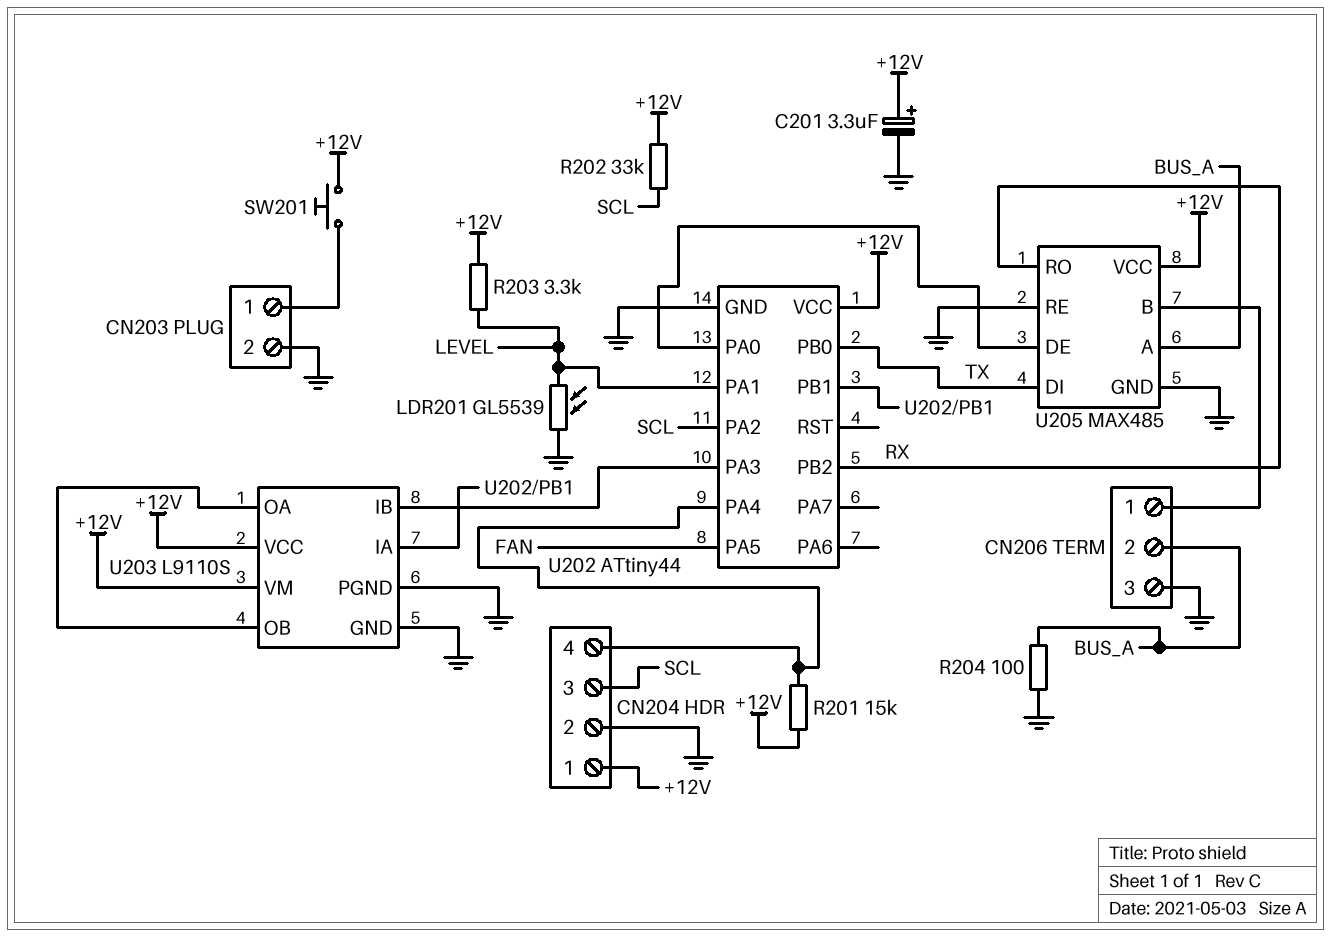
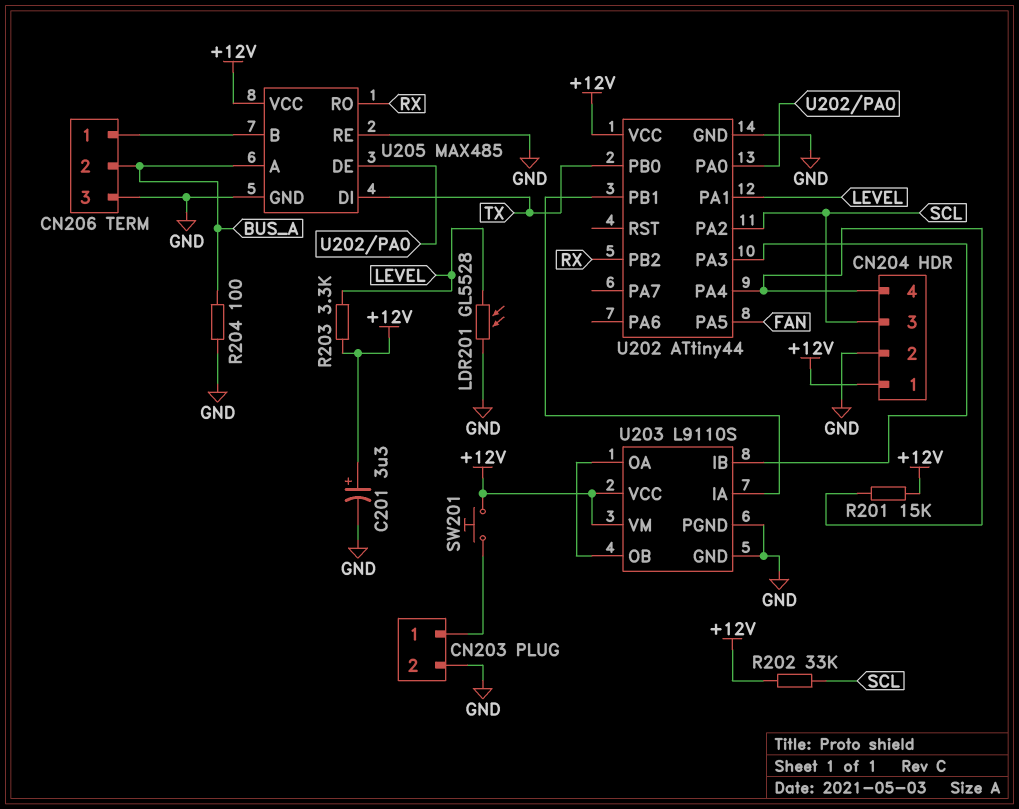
LDR201: GL5539 (GND, LEVEL) -> GL5528 (GND, LEVEL)

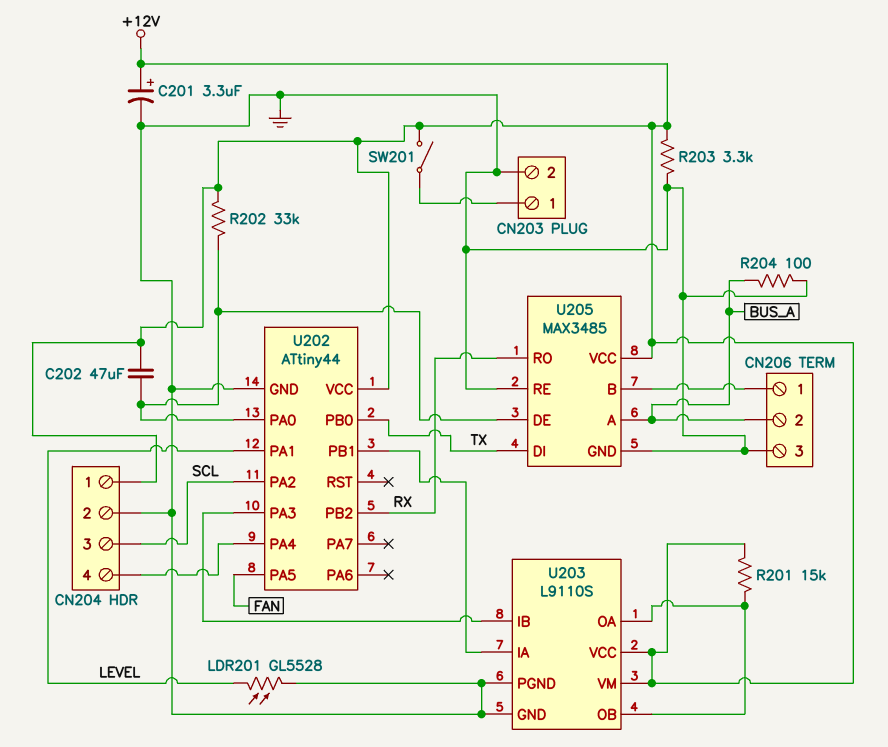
C202: none -> 47uF (+12V, U202/PA0)
R201: 15k (+12V, CN204/4) -> 15k (+12V, U203/OA)
R202: 33k (+12V, SCL) -> 33k (+12V, U202/PA0)
R203: 3.3k (+12V, LEVEL) -> 3.3k (+12V, GND)
SW201: button (+12V, CN203/1) -> switch (+12V, CN203/1)
U205: MAX485 -> MAX3485

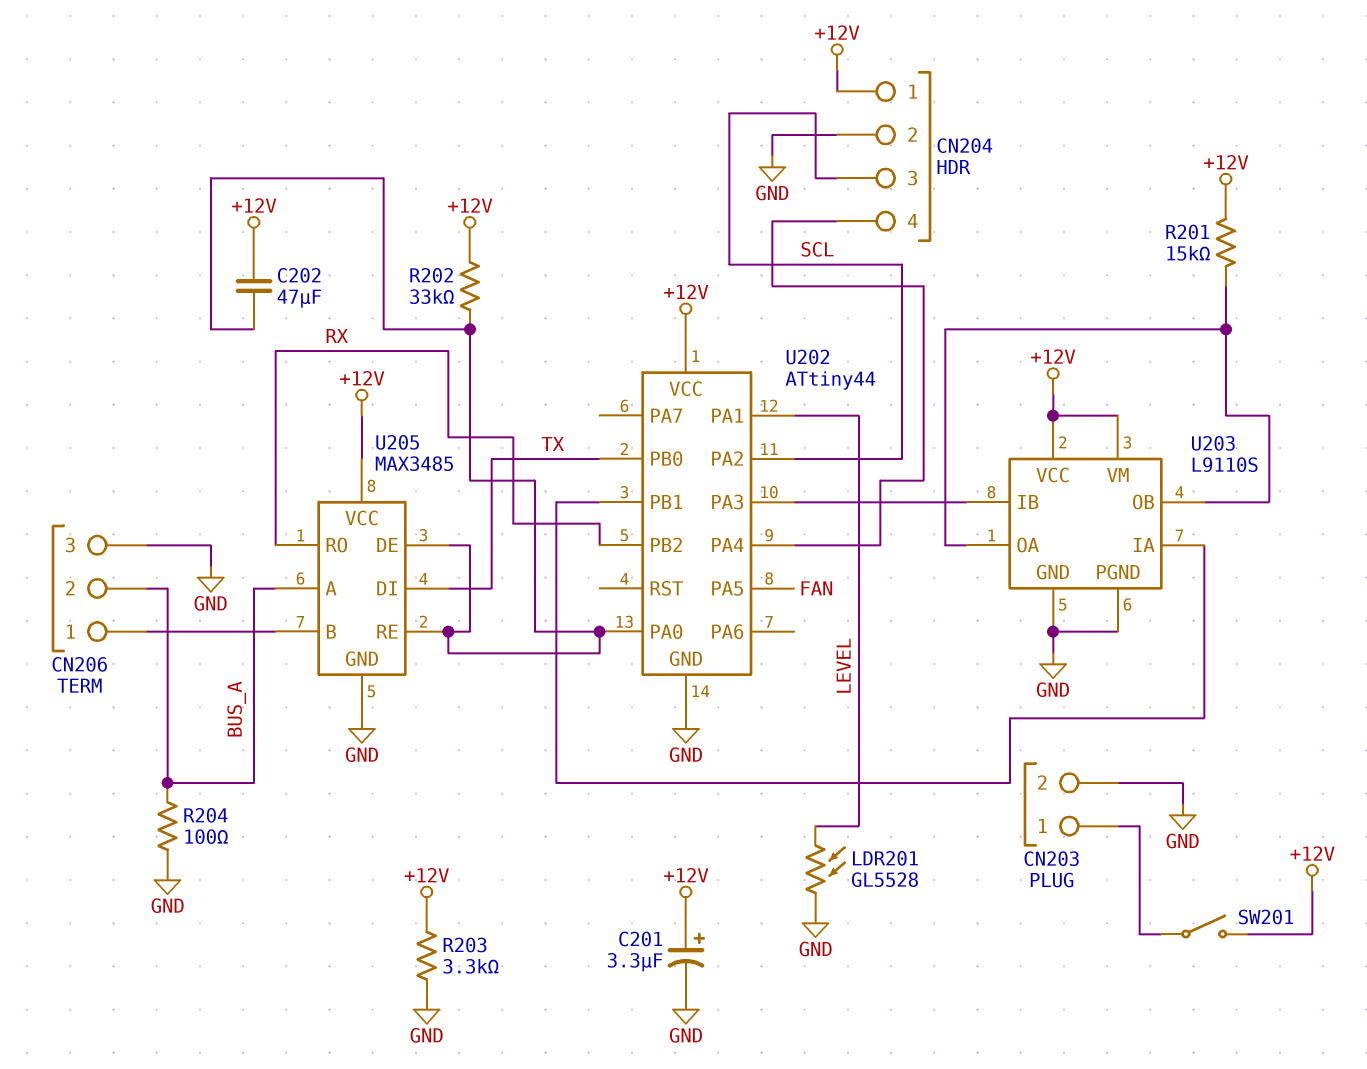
U205 pin RE: GND -> U202/PA0

